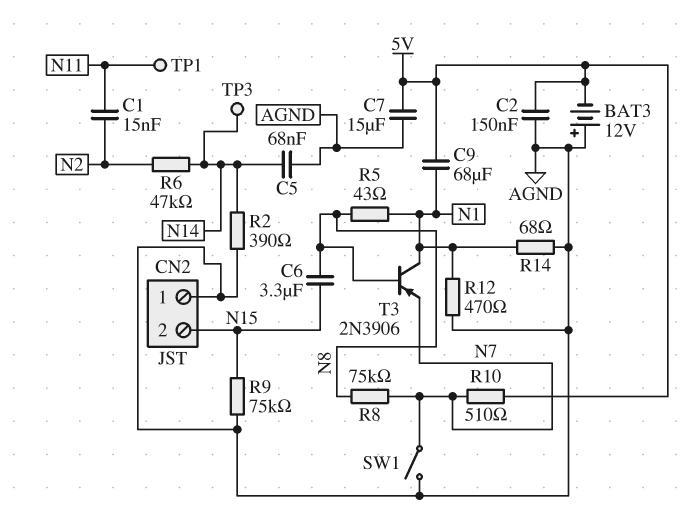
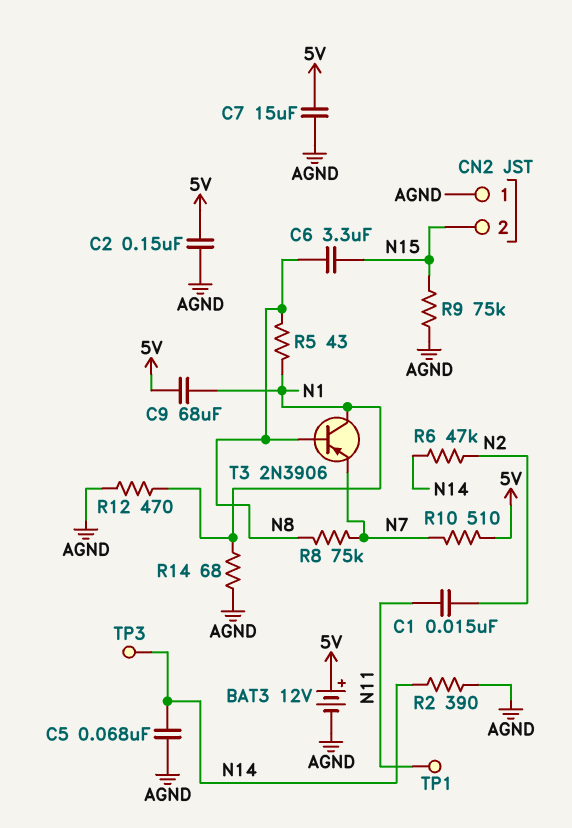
BAT3: 12V (plus AGND, minus 5V) -> 12V (plus 5V, minus AGND)
SW1: switch (AGND, N7) -> none

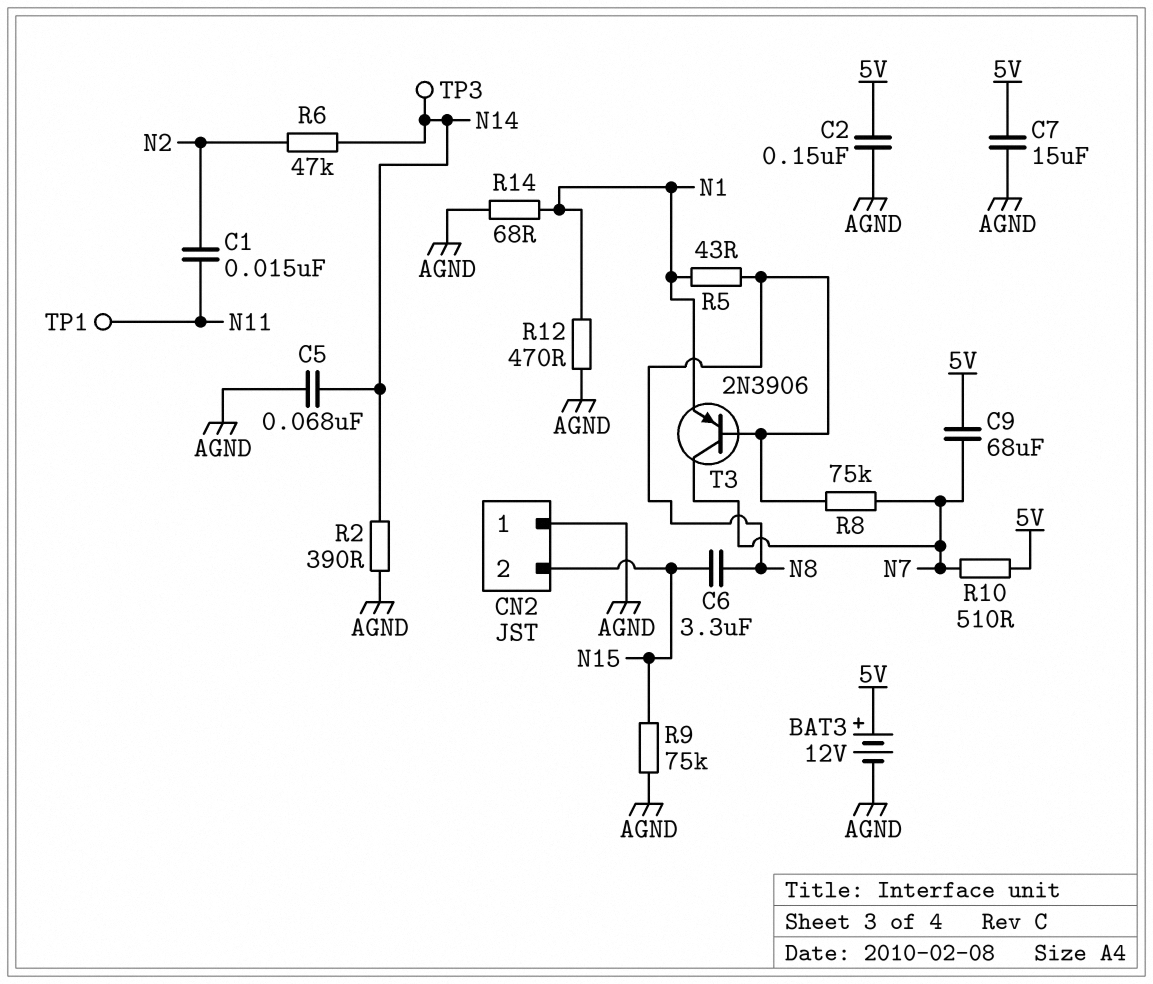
C9: 68uF (5V, N1) -> 68uF (5V, N7)
T3: PNP 2N3906 (B N8, C N1, E N7) -> PNP 2N3906 (B N8, C N7, E N1)

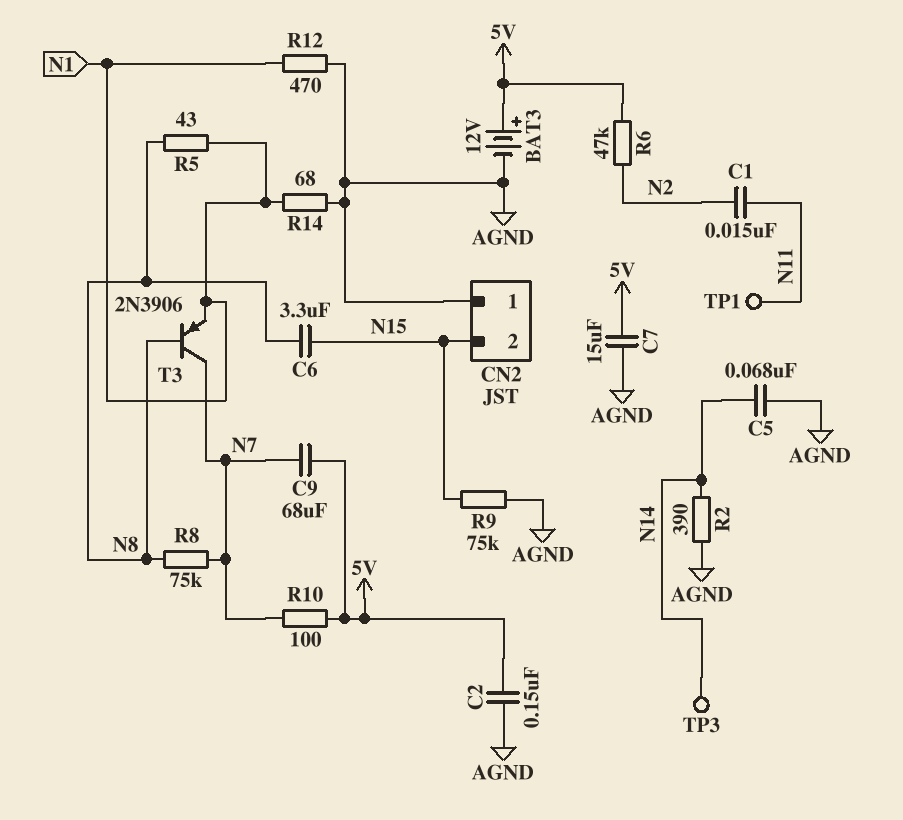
R6: 47k (N2, N14) -> 47k (5V, N2)
R10: 510 (5V, N7) -> 100 (5V, N7)

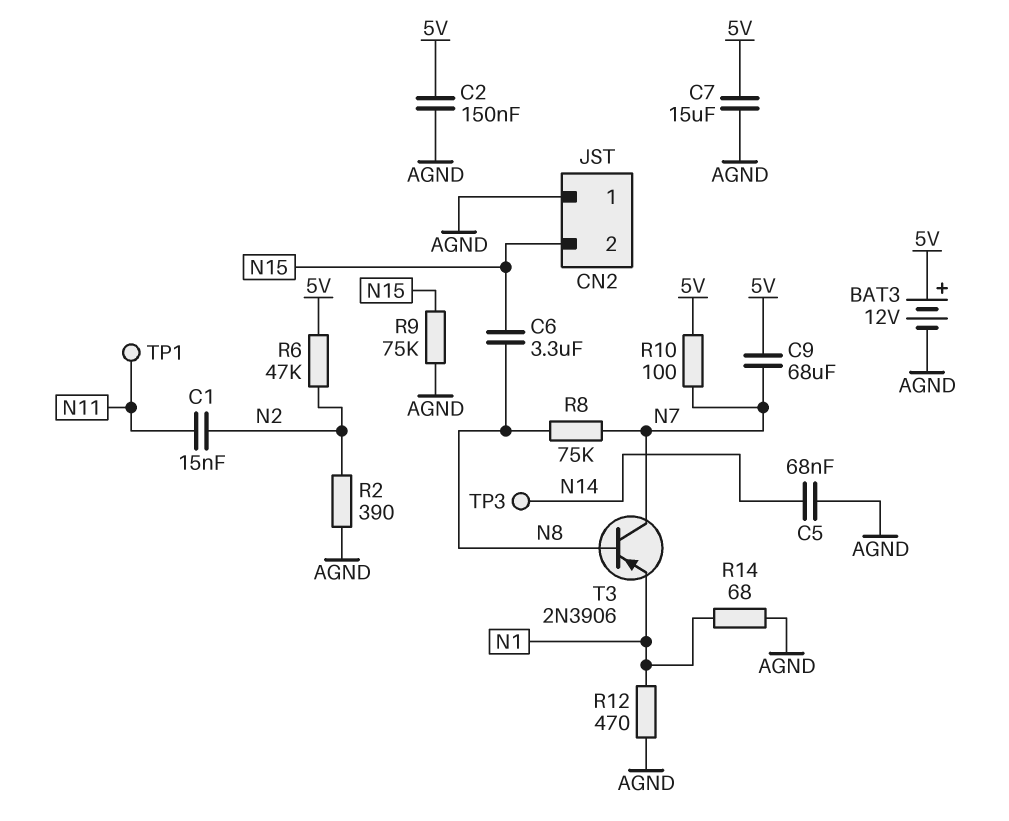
R2: 390 (AGND, N14) -> 390 (AGND, N2)
R5: 43 (N1, N8) -> none

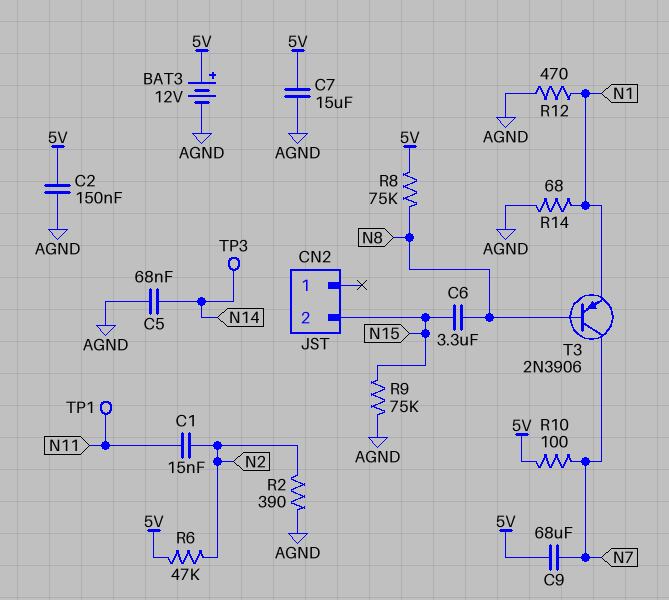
CN2 pin 1: AGND -> none
R8: 75k (N7, N8) -> 75k (5V, N8)

